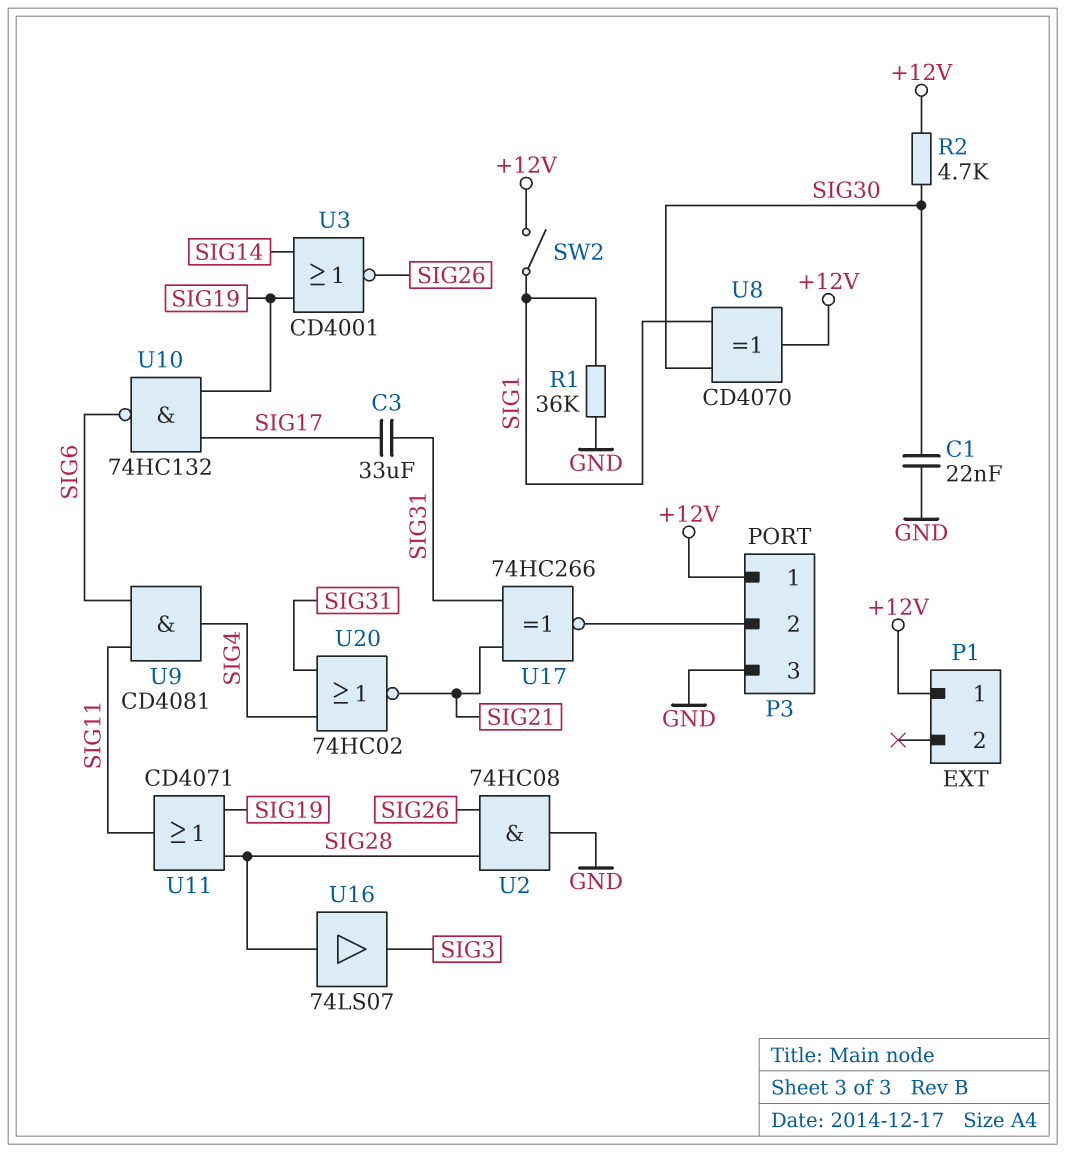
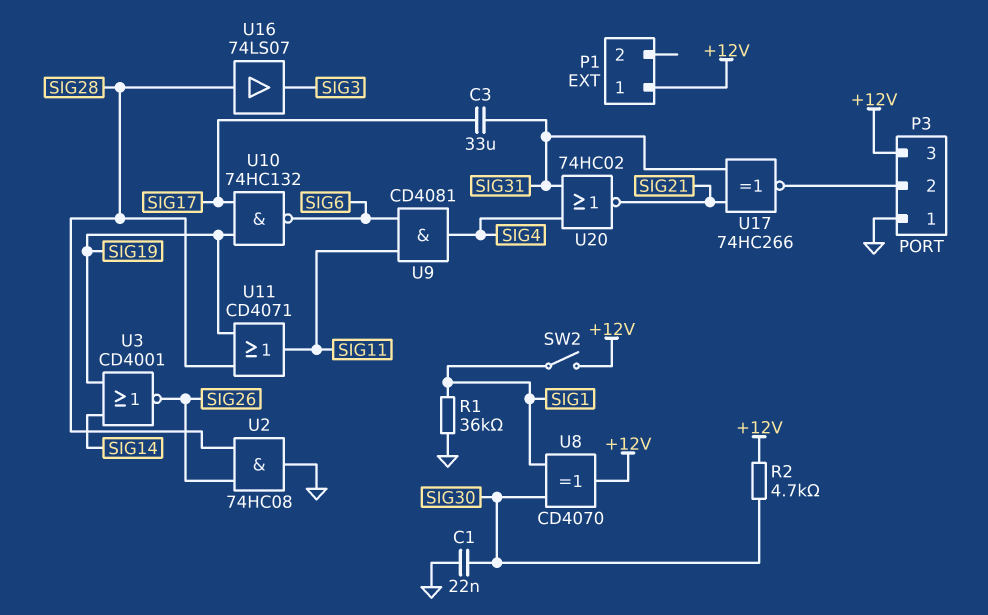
P3 pin 1: +12V -> GND
P3 pin 3: GND -> +12V

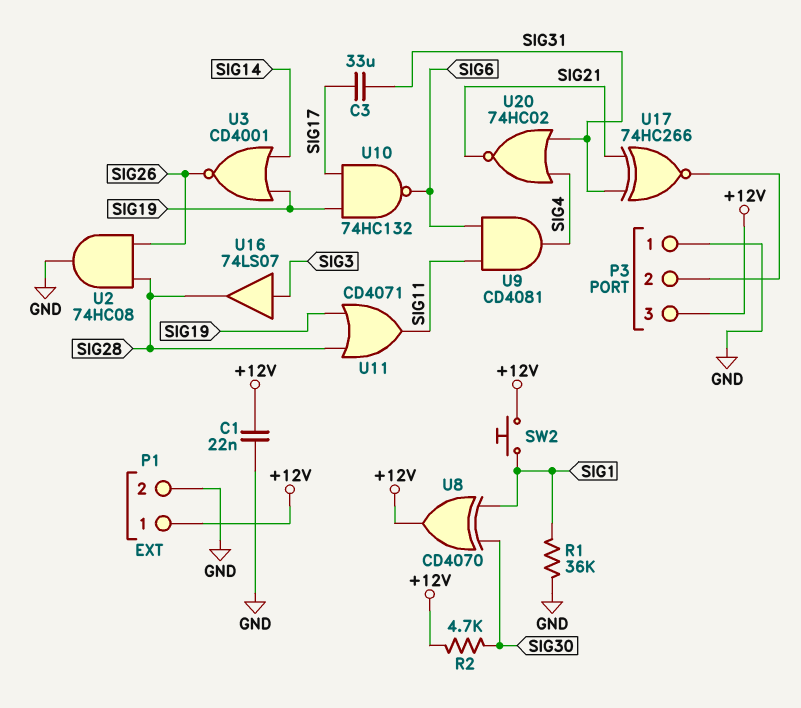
C1: 22nF (GND, SIG30) -> 22nF (+12V, GND)
P1 pin 2: none -> GND
SW2: switch (+12V, SIG1) -> button (+12V, SIG1)
U16: buffer 74LS07 (in SIG28, out SIG3) -> buffer 74LS07 (in SIG3, out SIG28)

